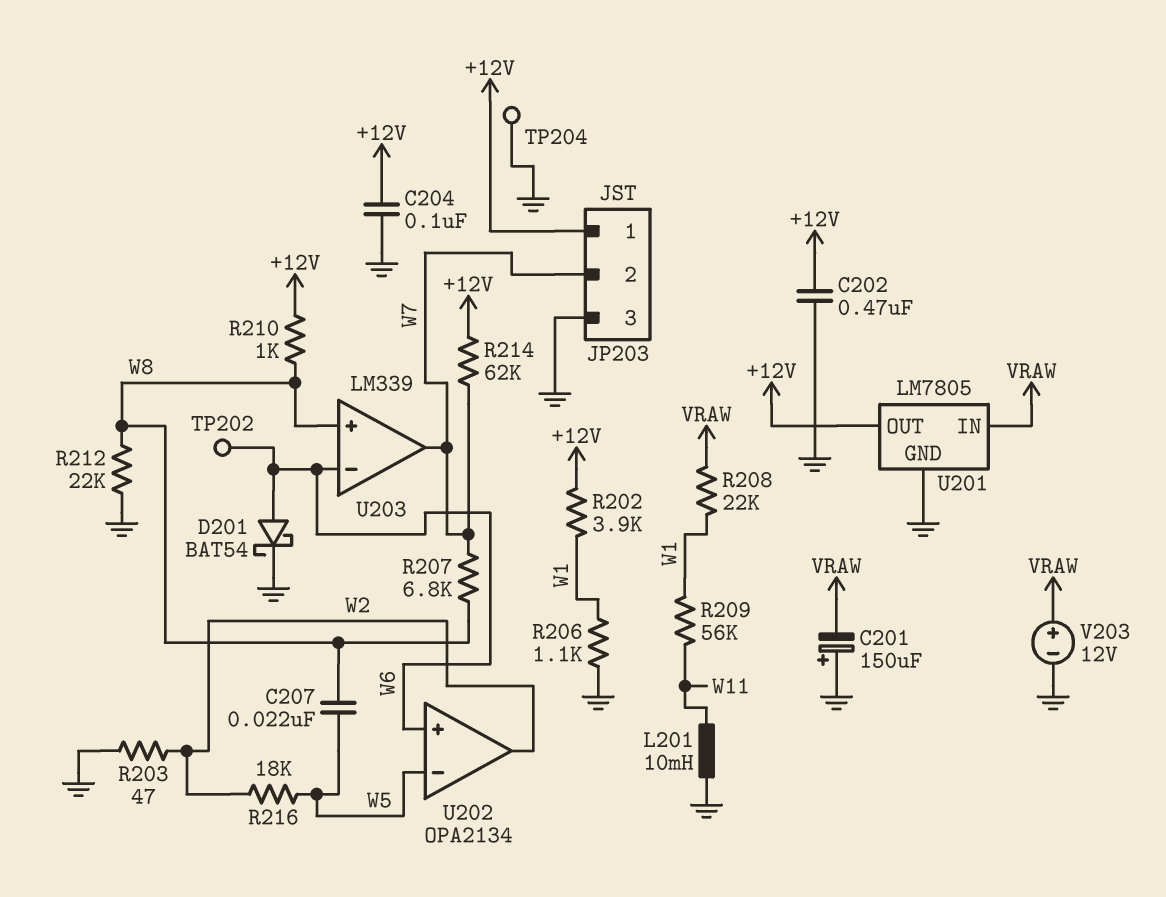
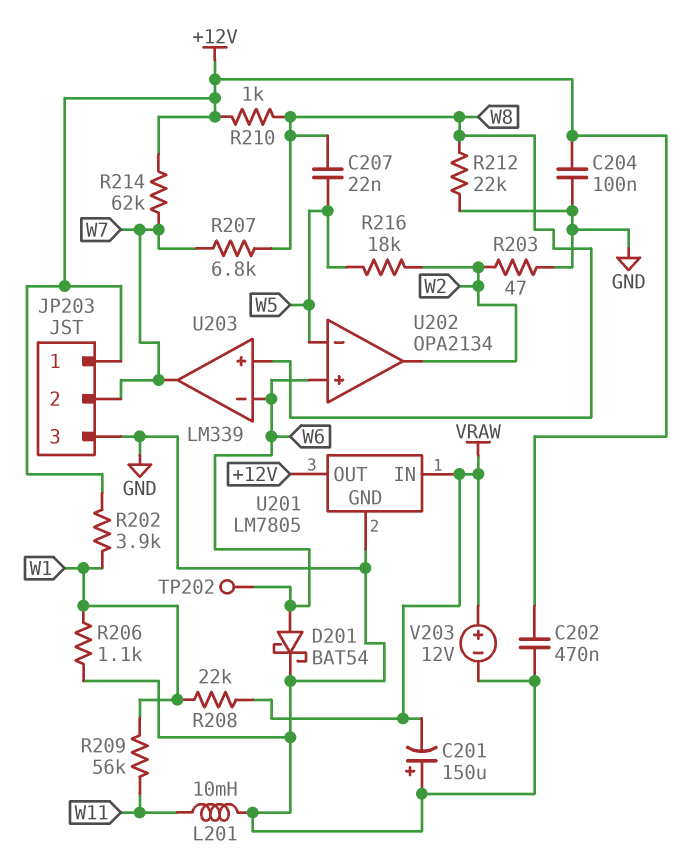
TP204: test point (GND) -> none

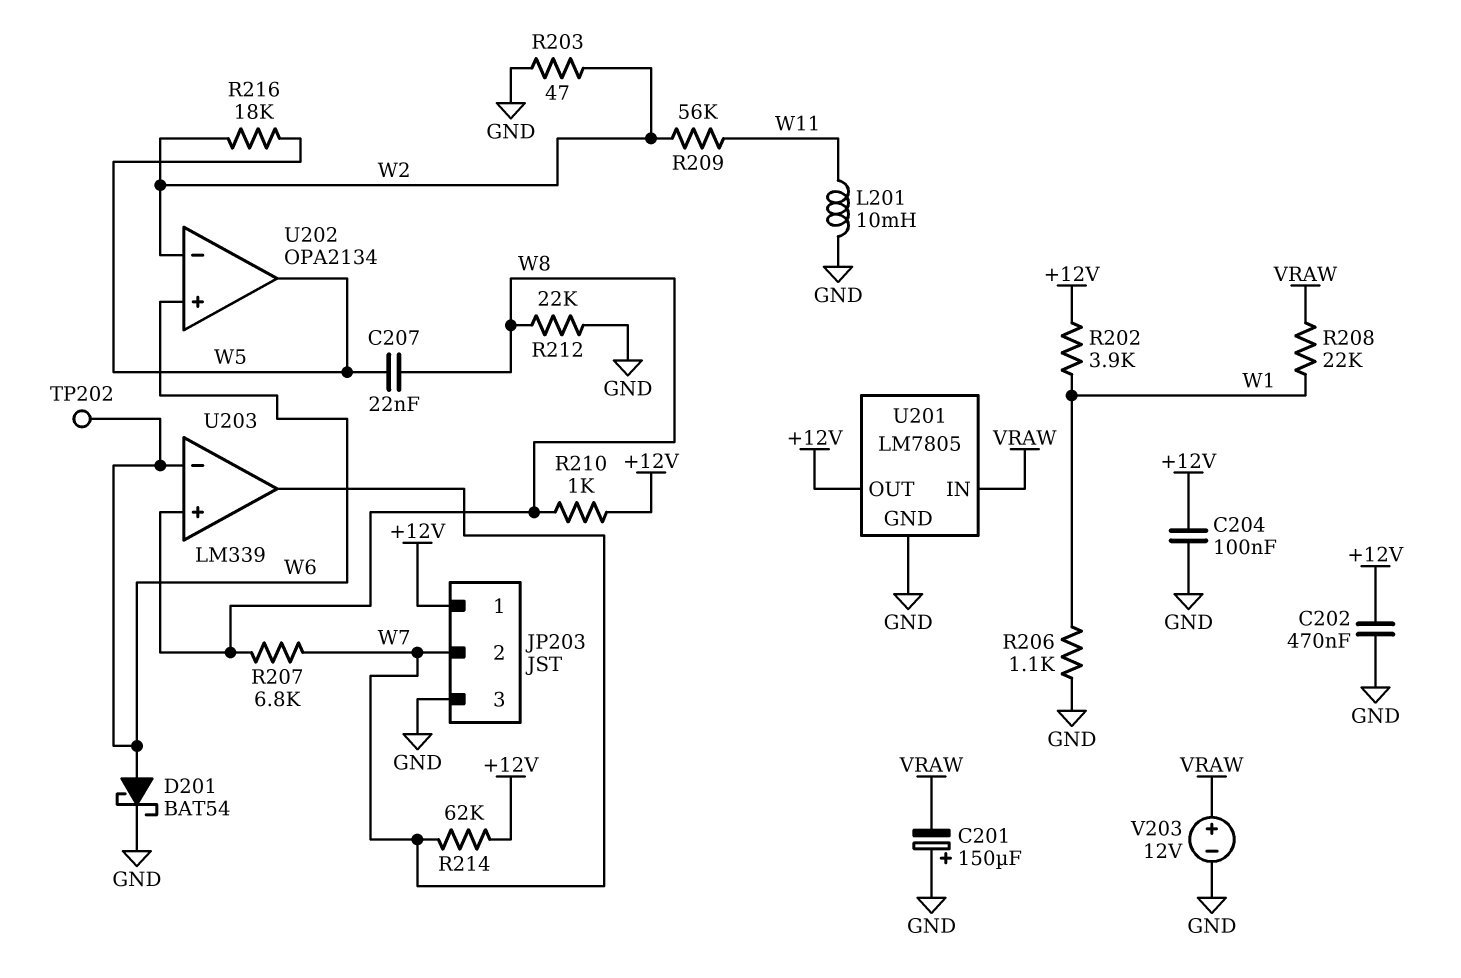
R209: 56k (W1, W11) -> 56k (W2, W11)
U202 pin in-: W5 -> W2
U202 pin out: W2 -> W5

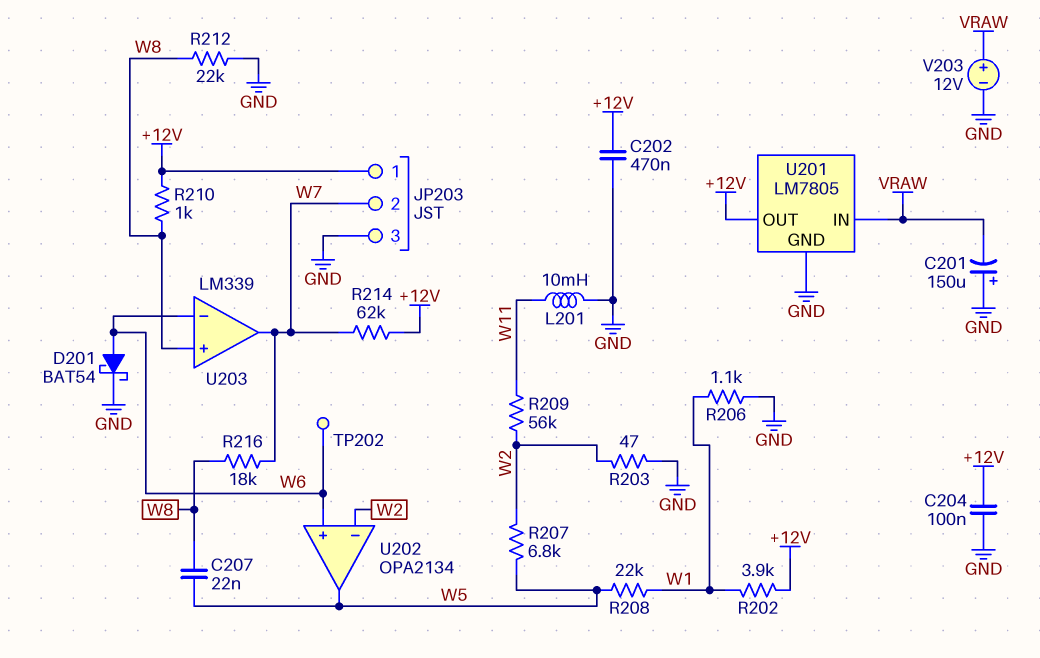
R207: 6.8k (W7, W8) -> 6.8k (W2, W5)
R208: 22k (VRAW, W1) -> 22k (W1, W5)
R216: 18k (W2, W5) -> 18k (W7, W8)

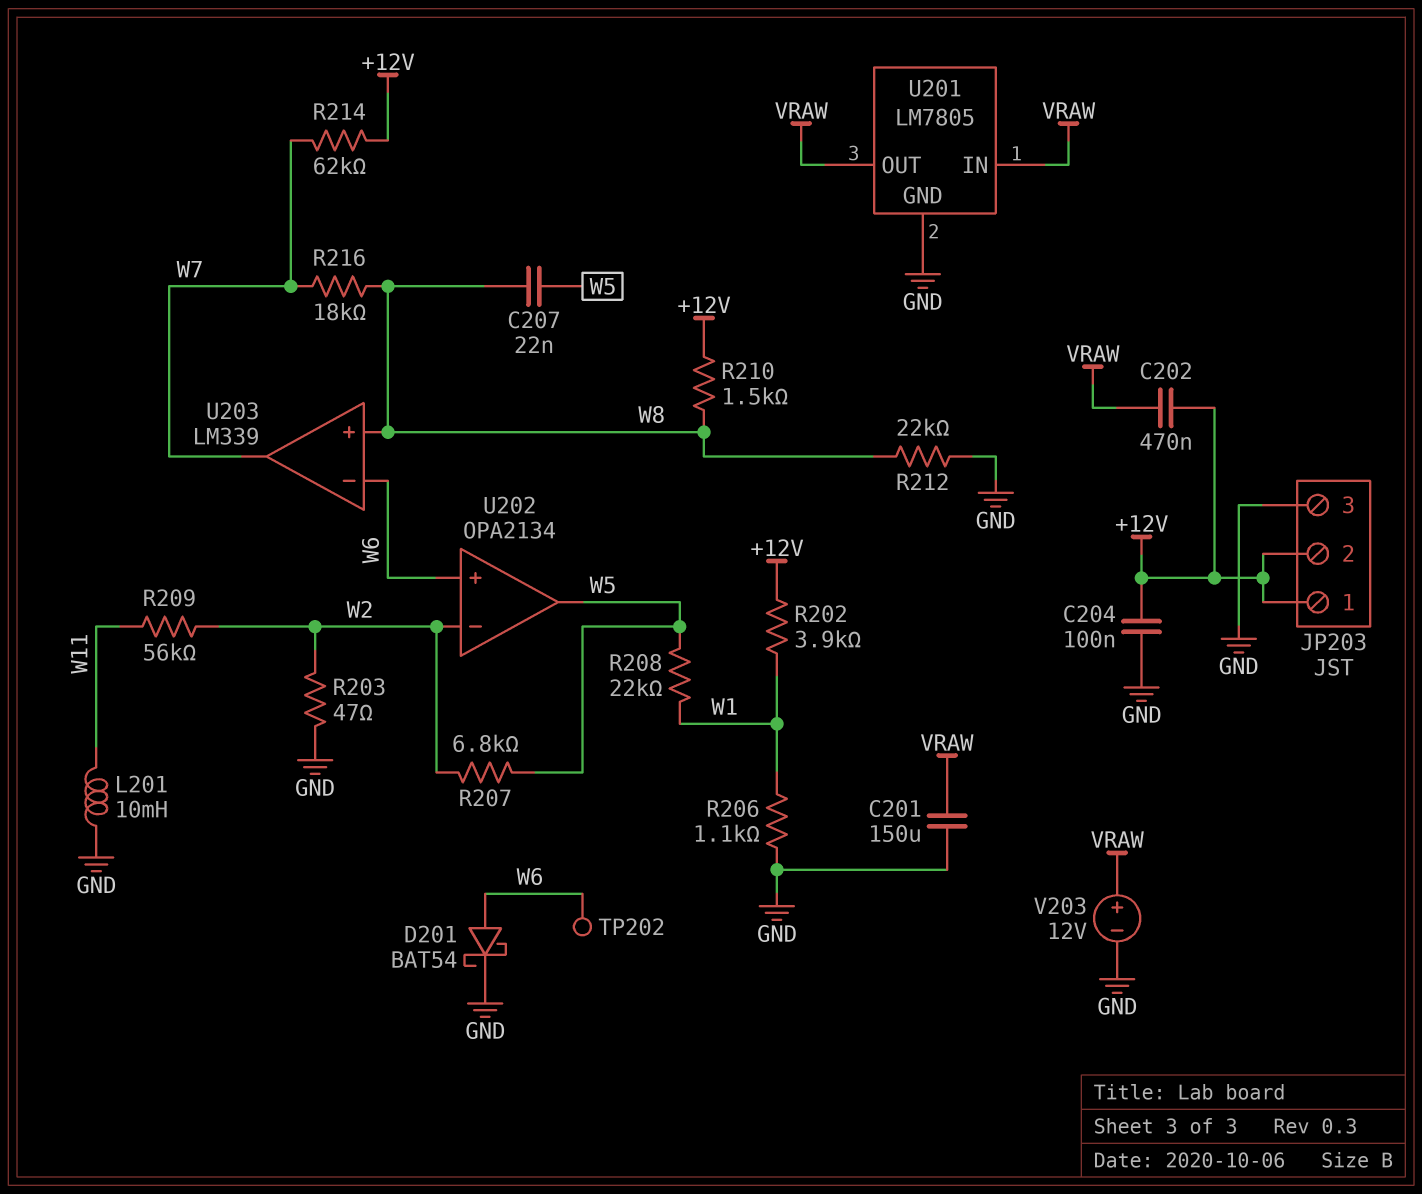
C201: 150uF (plus GND, minus VRAW) -> 150uF (GND, VRAW)
C202: 470nF (+12V, GND) -> 470nF (+12V, VRAW)
JP203 pin 2: W7 -> +12V
R210: 1k (+12V, W8) -> 1.5k (+12V, W8)
U201 pin OUT: +12V -> VRAW

